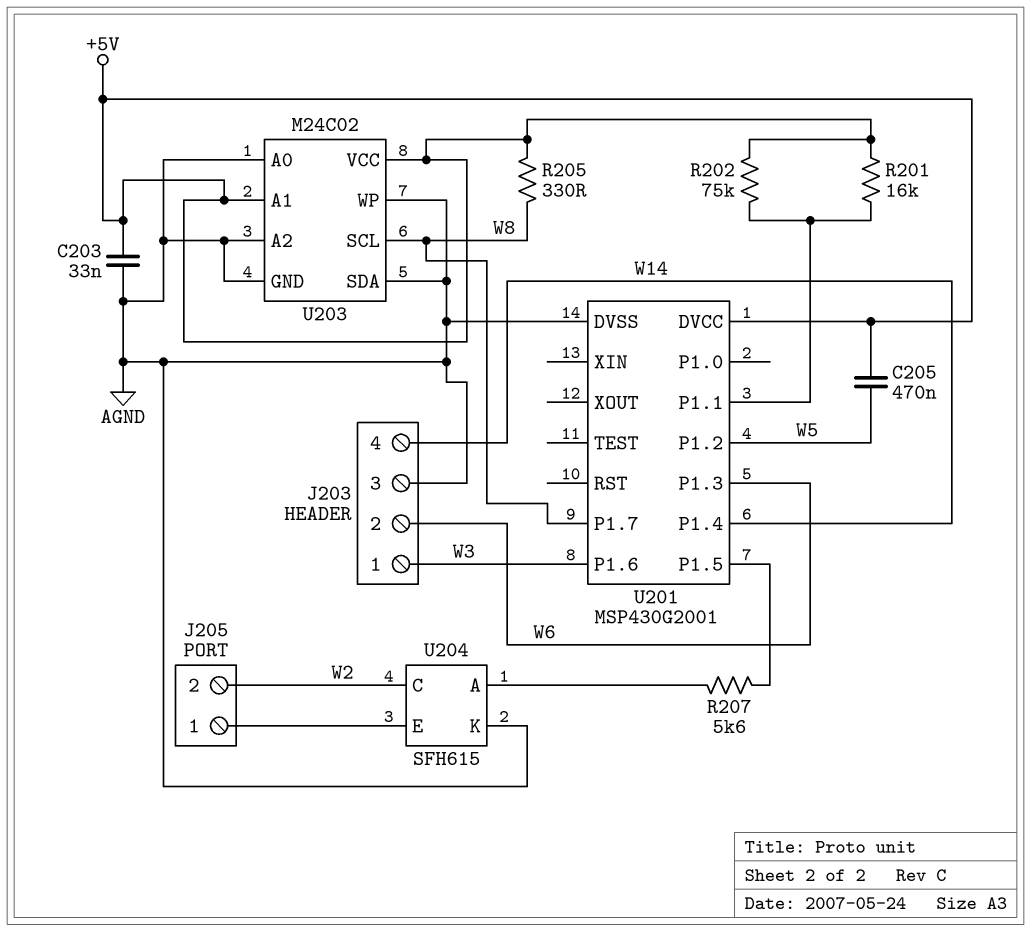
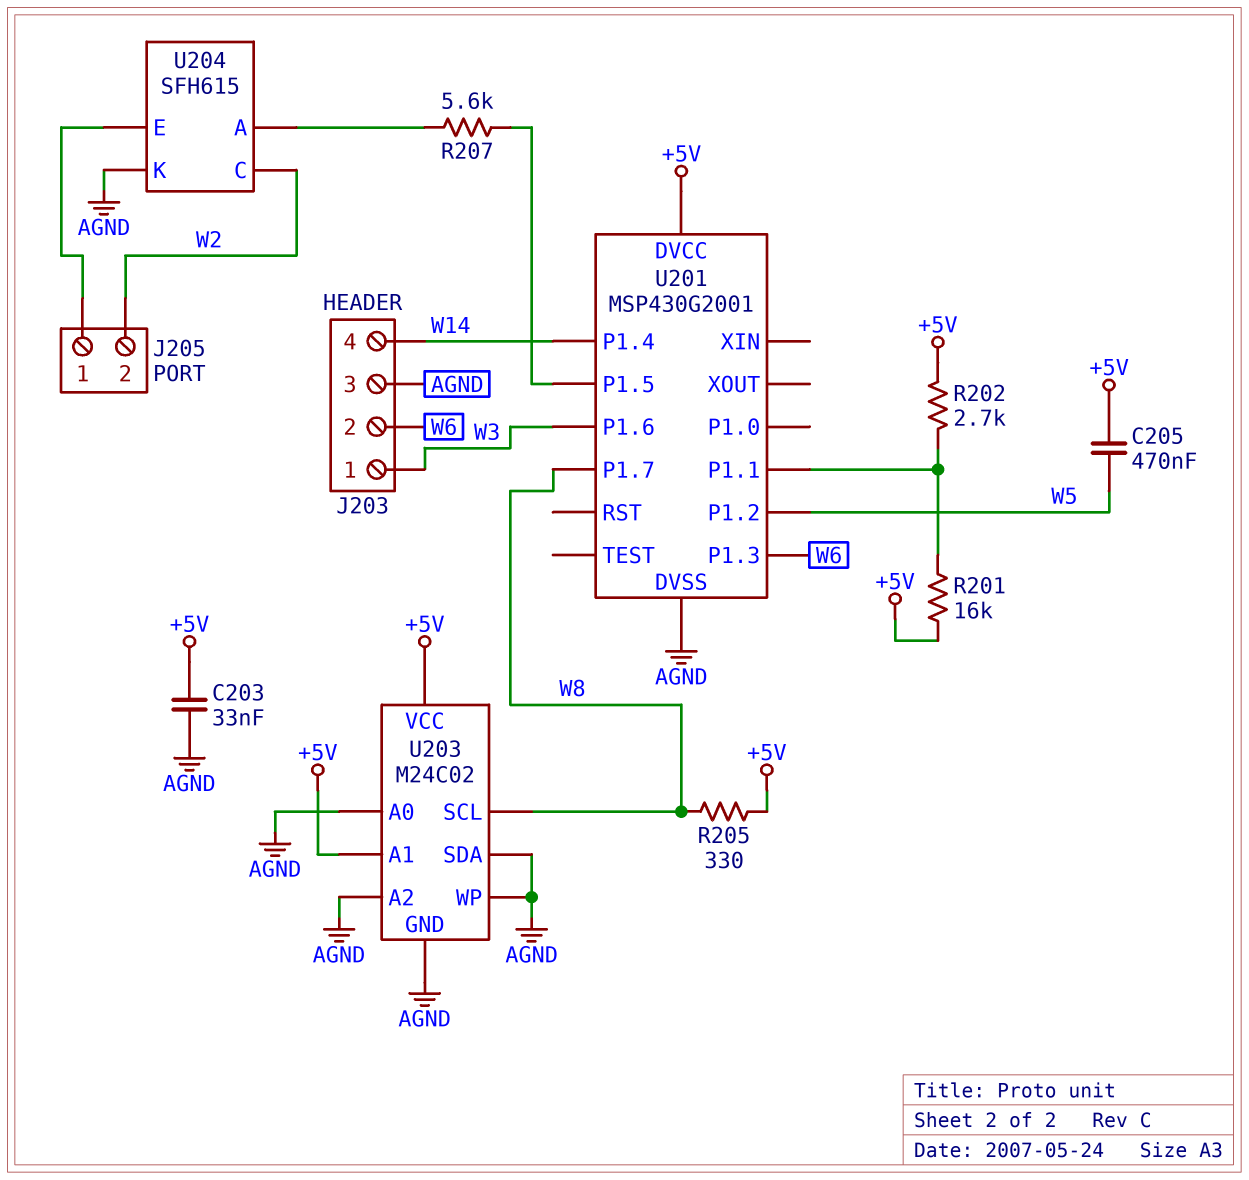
R202: 75k (+5V, U201/P1.1) -> 2.7k (+5V, U201/P1.1)

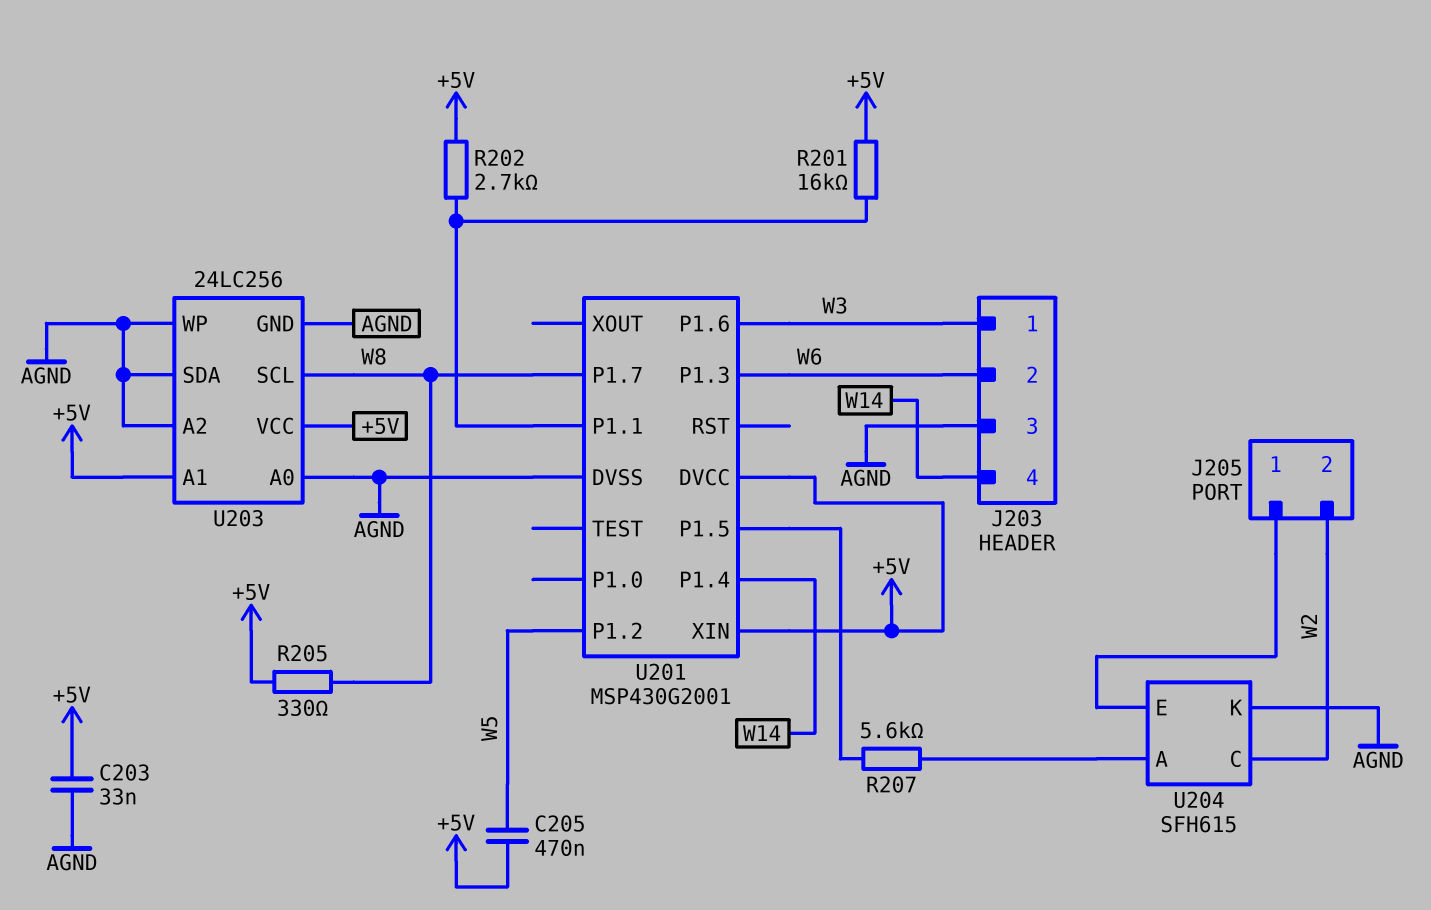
U201 pin XIN: none -> +5V
U203: M24C02 -> 24LC256

